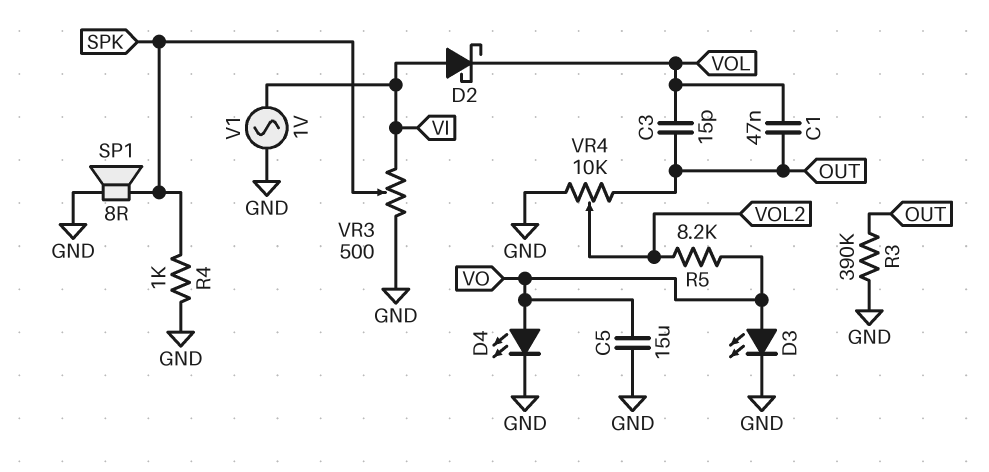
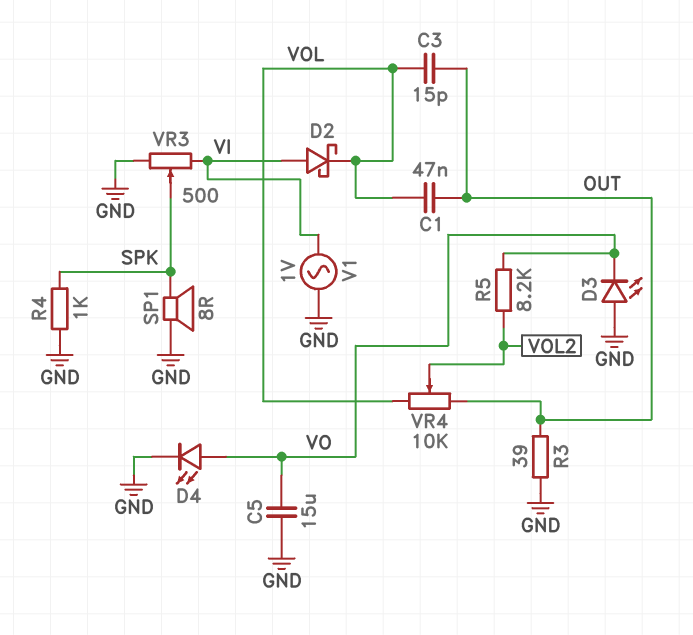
D3: LED (A VO, K GND) -> LED (A GND, K VO)
R3: 390k (GND, OUT) -> 39 (GND, OUT)
VR4: 10k (GND, OUT, wiper VOL2) -> 10k (OUT, VOL, wiper VOL2)

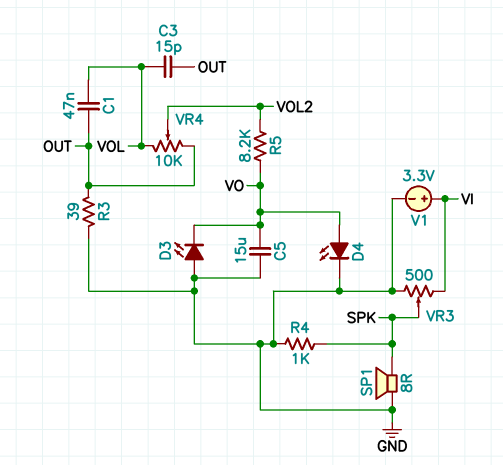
D2: schottky (A VI, K VOL) -> none
V1: AC 1V (GND, VI) -> 3.3V (plus VI, minus GND)

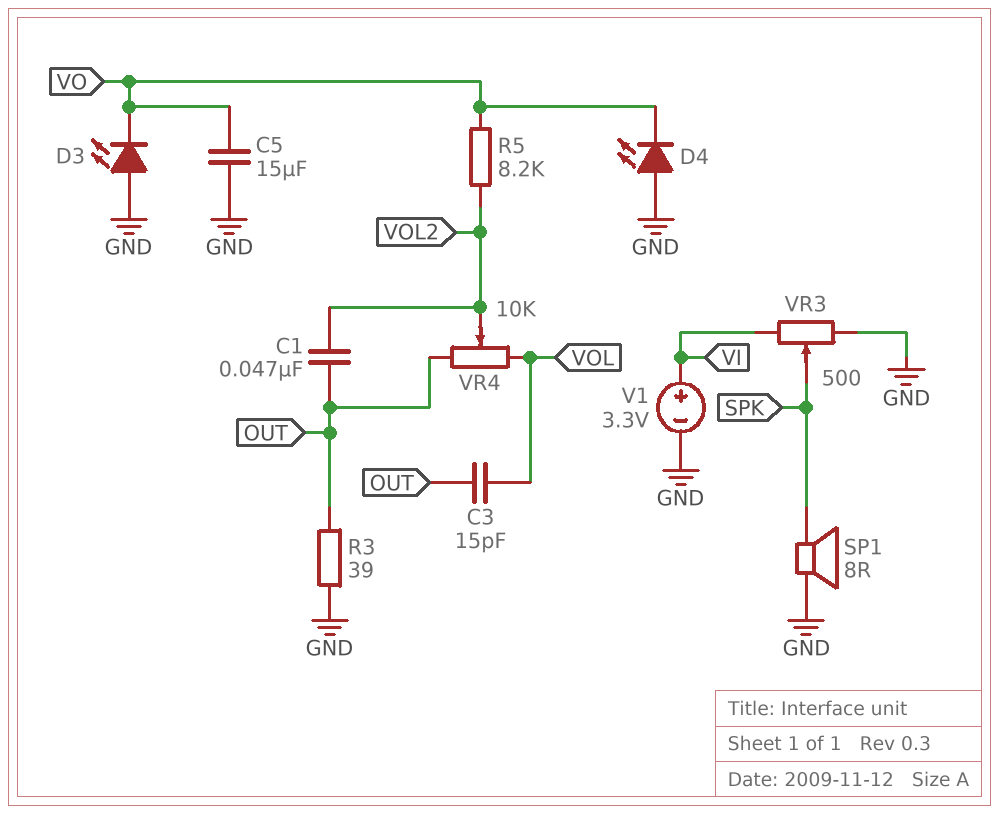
C1: 47nF (OUT, VOL) -> 47nF (OUT, VOL2)
D4: LED (A VO, K GND) -> LED (A GND, K VO)
R4: 1k (GND, SPK) -> none

